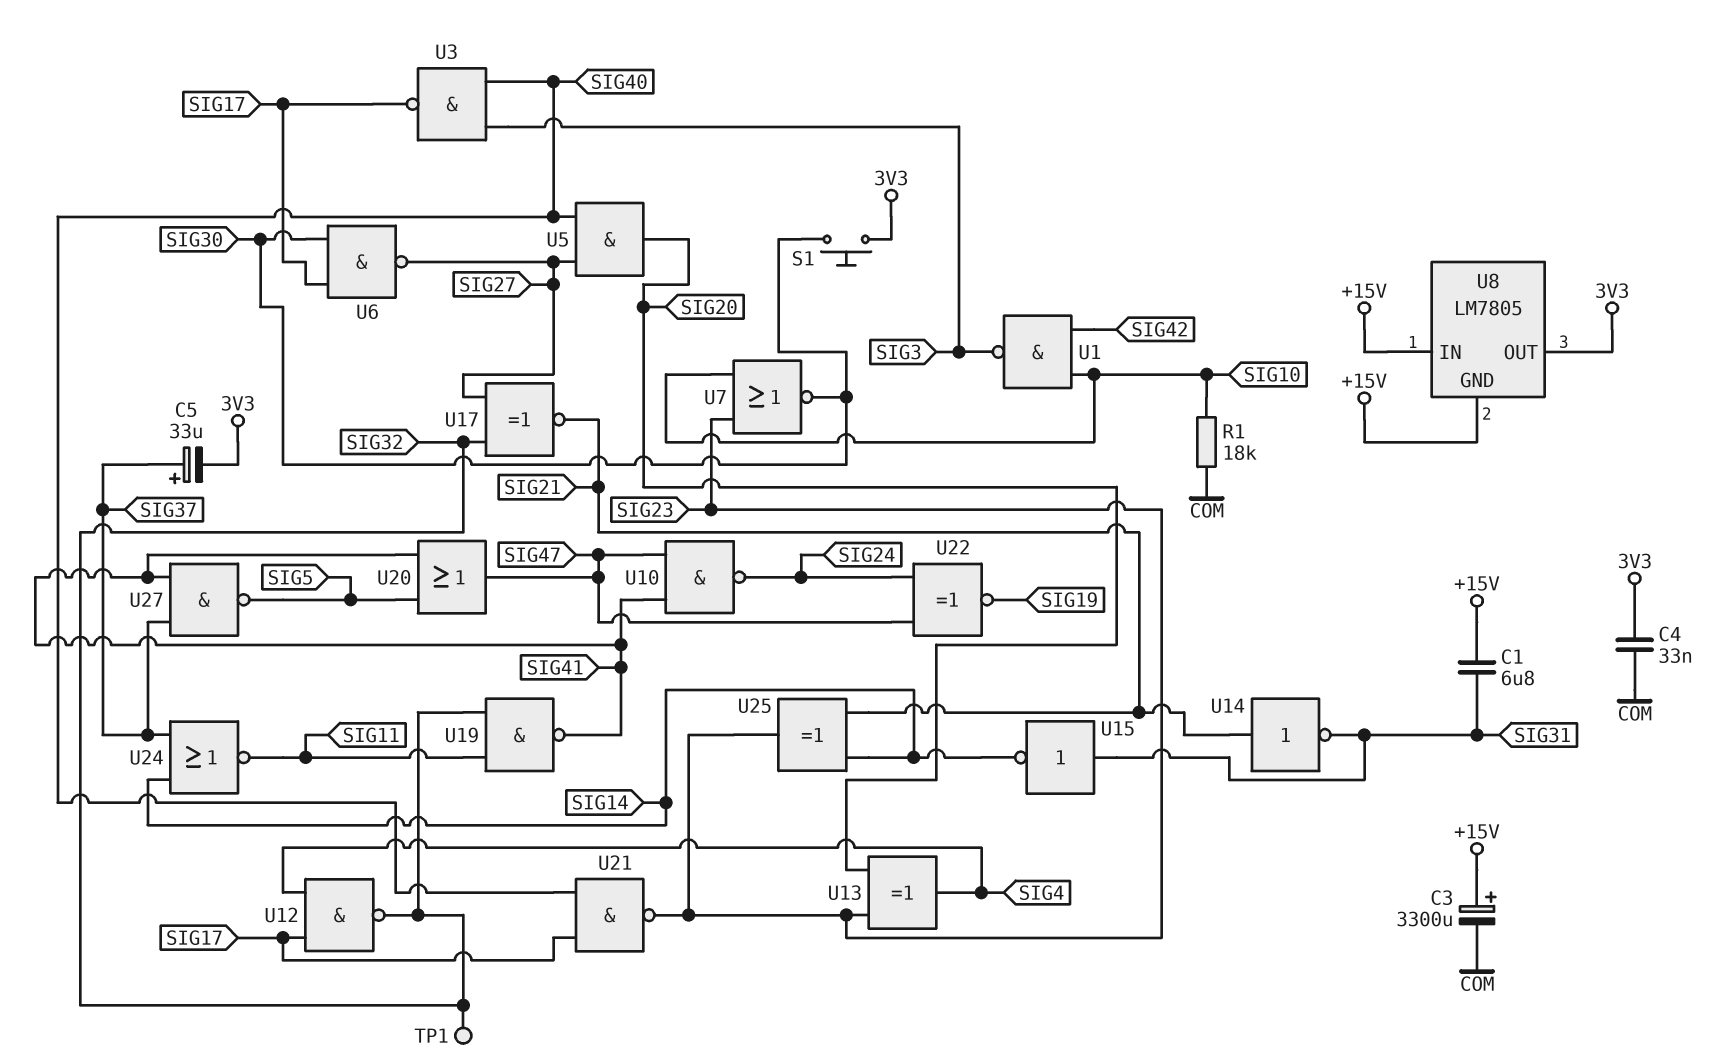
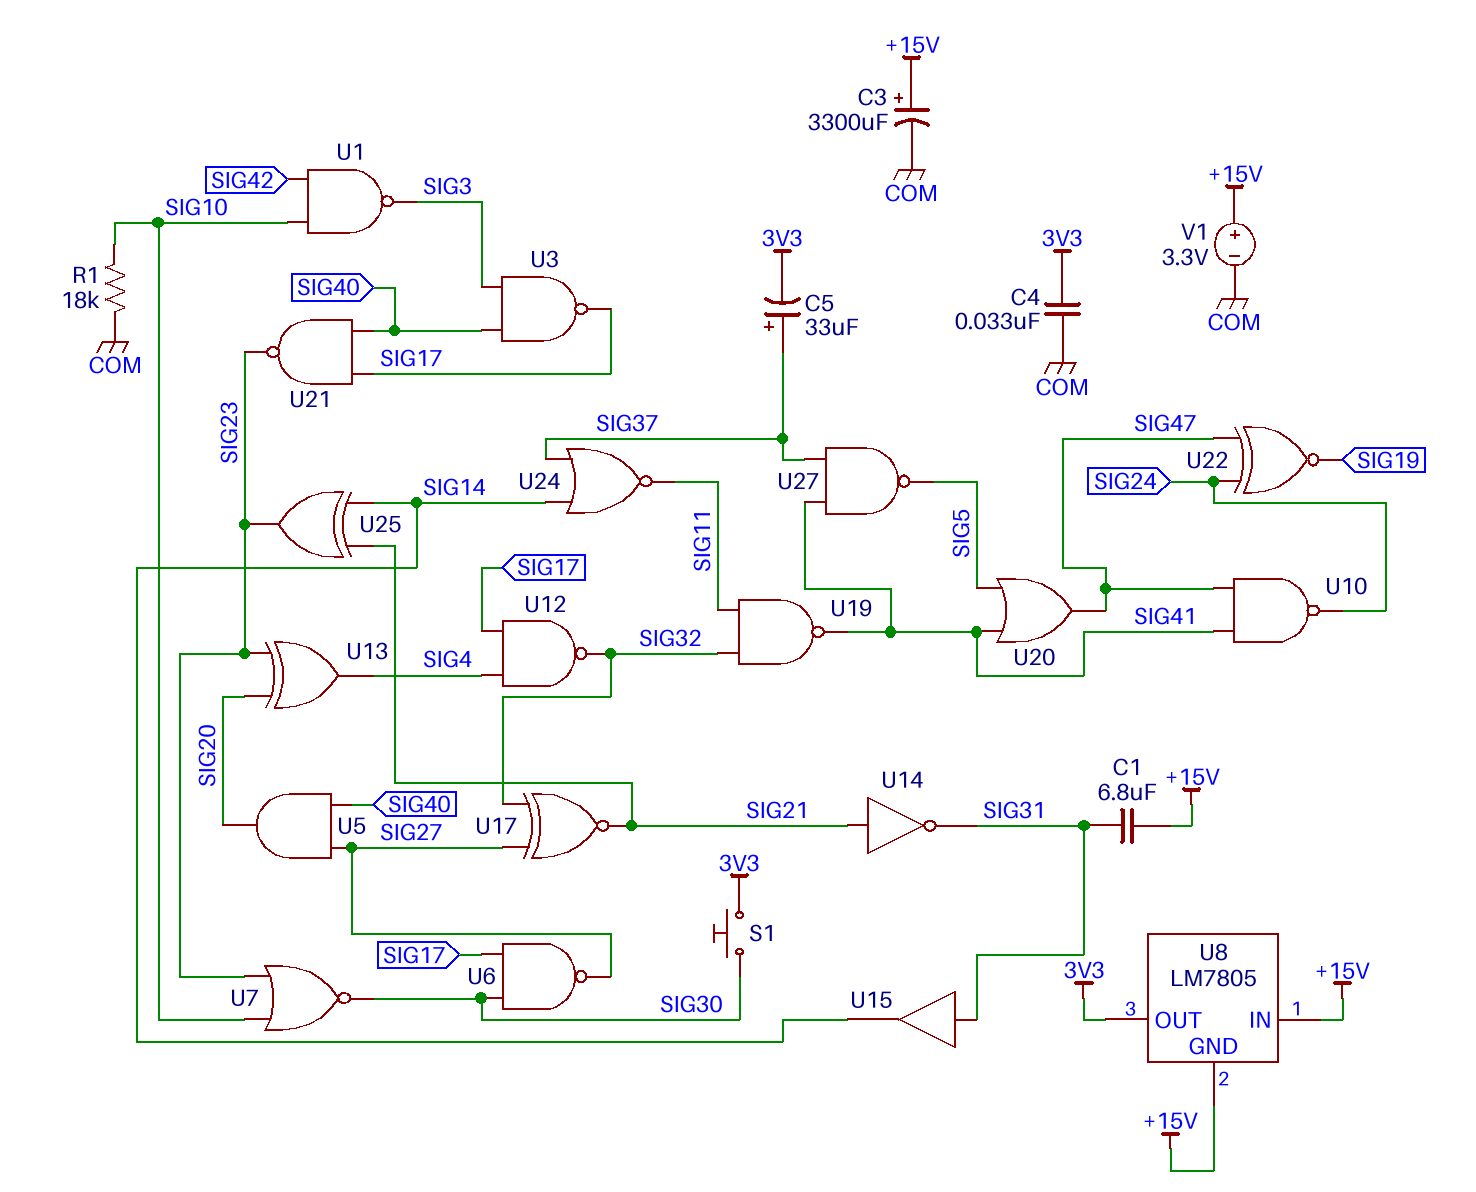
TP1: test point (SIG32) -> none
U15: NOT (in SIG31, out SIG14) -> buffer (in SIG31, out SIG14)
V1: none -> 3.3V (plus +15V, minus COM)

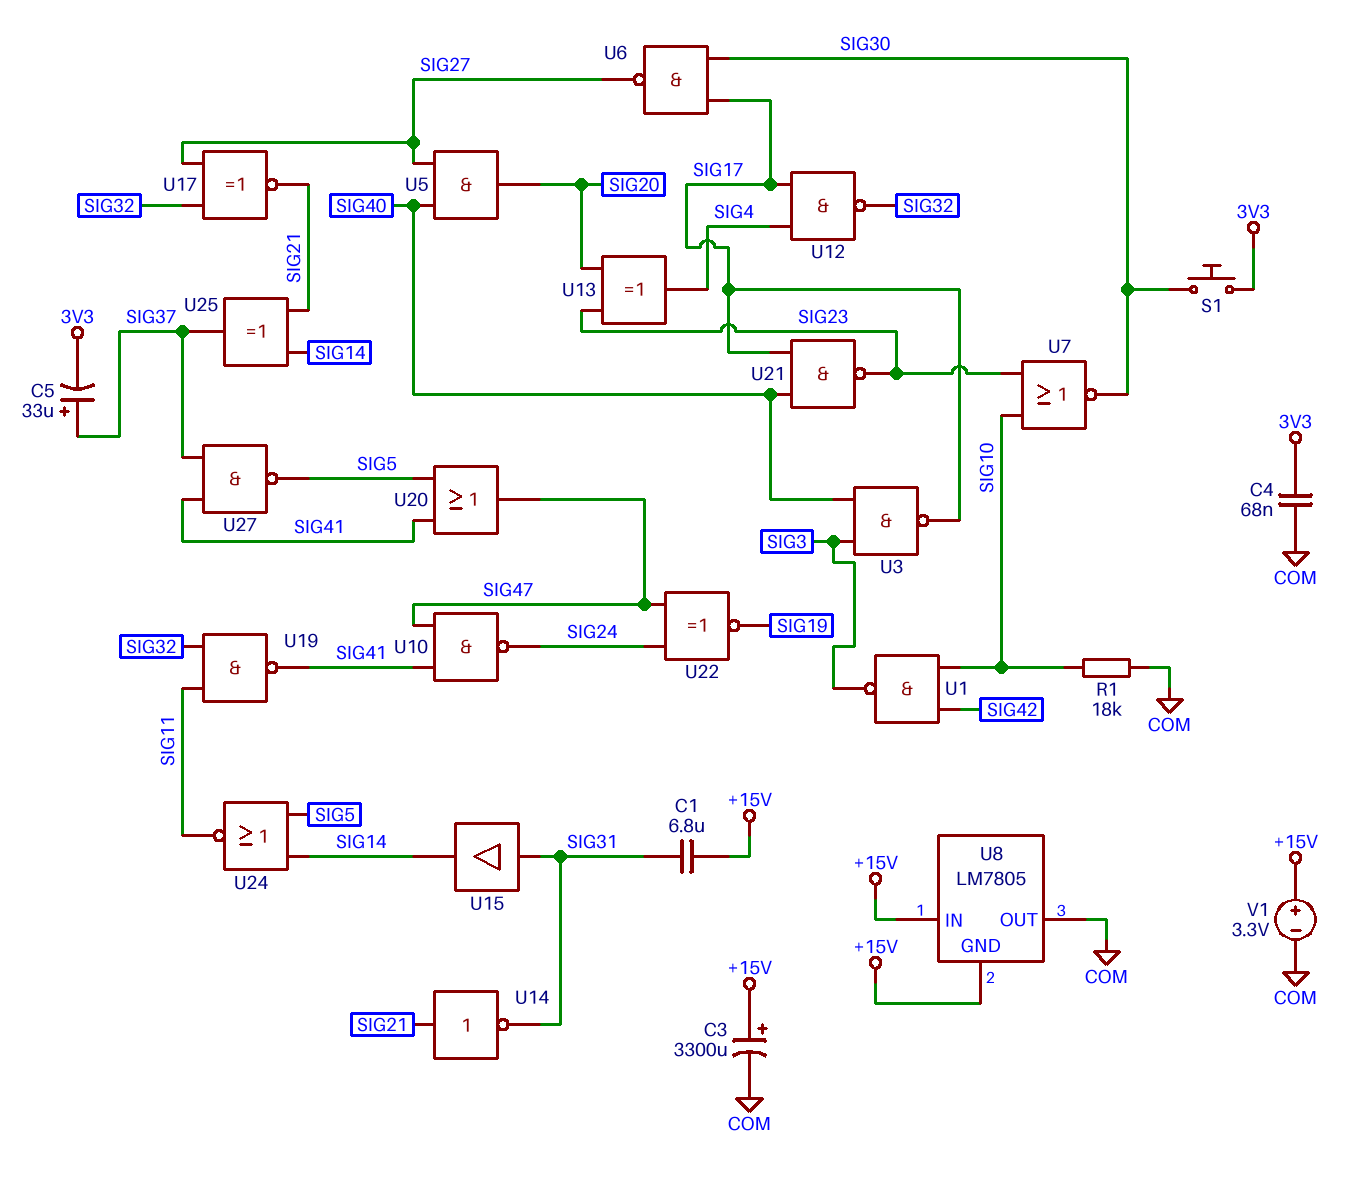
C4: 33nF (3V3, COM) -> 68nF (3V3, COM)
U8 pin OUT: 3V3 -> COM
U24: NOR (in SIG14, in SIG37, out SIG11) -> NOR (in SIG5, in SIG14, out SIG11)
U25: XOR (in SIG14, in SIG21, out SIG23) -> XOR (in SIG14, in SIG21, out SIG37)

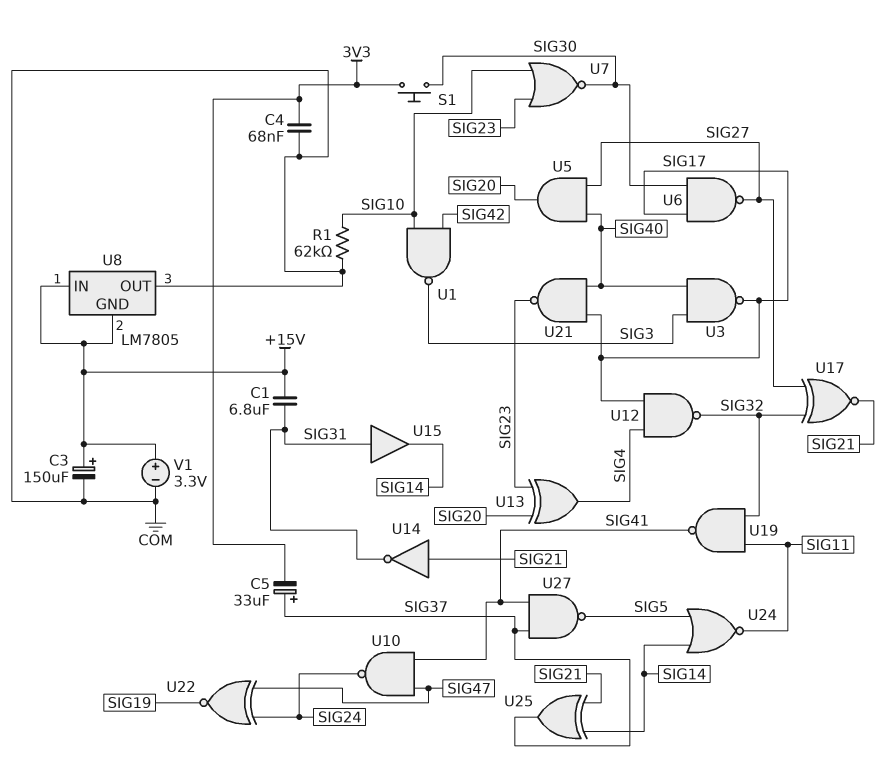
C3: 3300uF (plus +15V, minus COM) -> 150uF (plus +15V, minus COM)
R1: 18k (COM, SIG10) -> 62k (COM, SIG10)
U20: OR (in SIG5, in SIG41, out SIG47) -> none

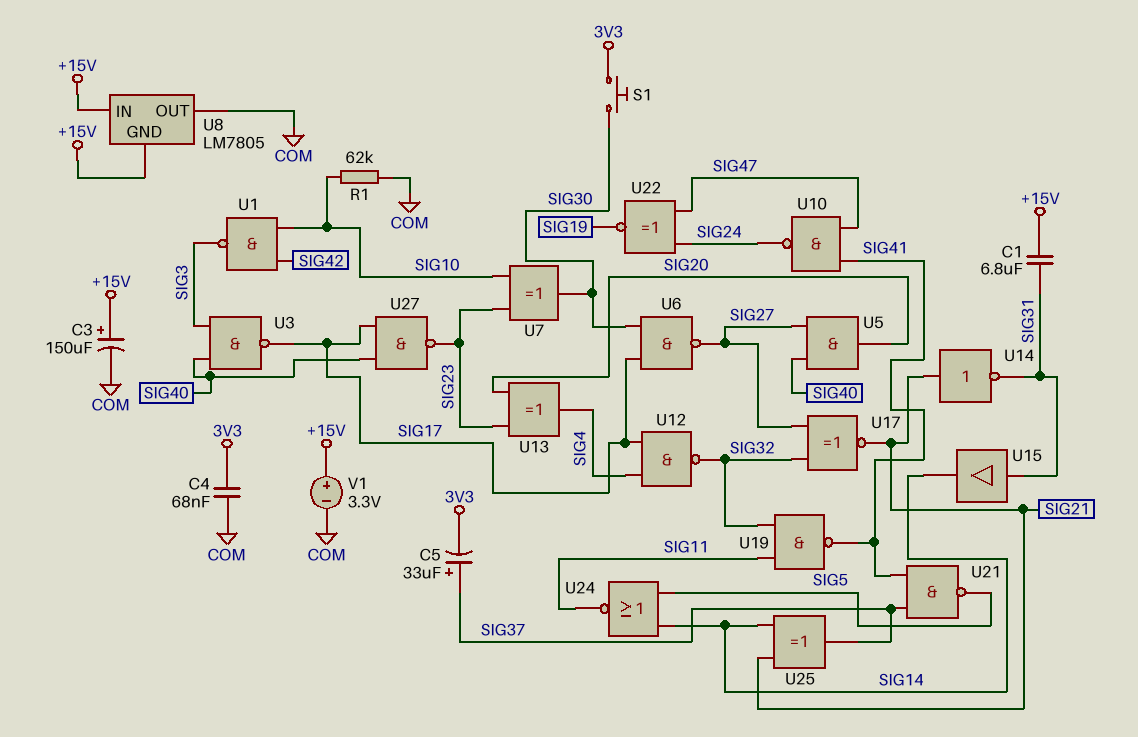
U7: NOR (in SIG10, in SIG23, out SIG30) -> XOR (in SIG10, in SIG23, out SIG30)
U21: NAND (in SIG17, in SIG40, out SIG23) -> NAND (in SIG37, in SIG41, out SIG5)
U27: NAND (in SIG37, in SIG41, out SIG5) -> NAND (in SIG17, in SIG40, out SIG23)

